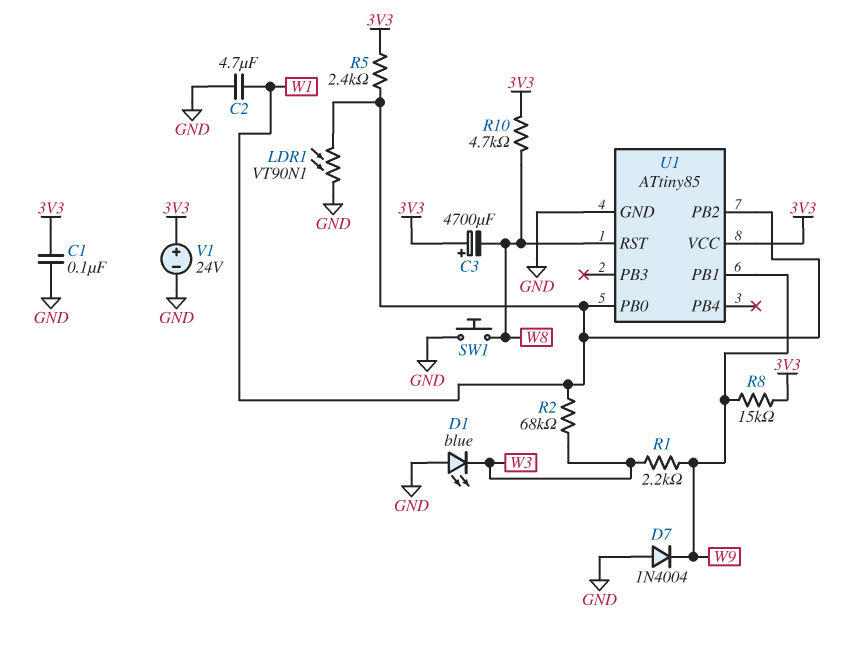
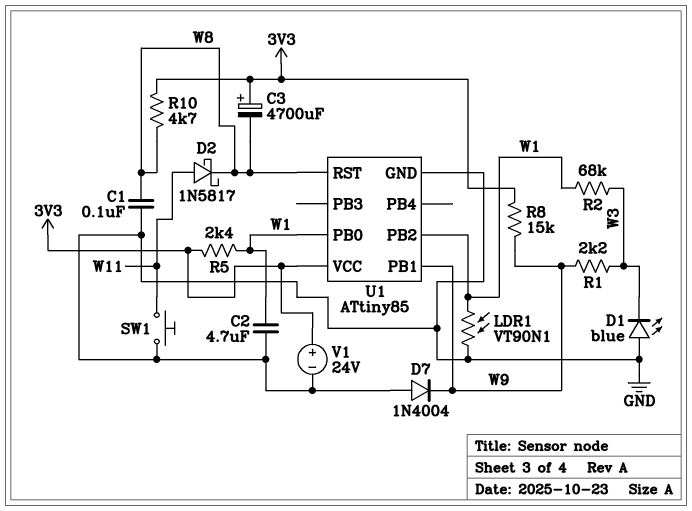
C1: 100nF (3V3, GND) -> 100nF (GND, W8)
D2: none -> schottky 1N5817 (A W11, K W8)
SW1: button (GND, W8) -> button (GND, W11)

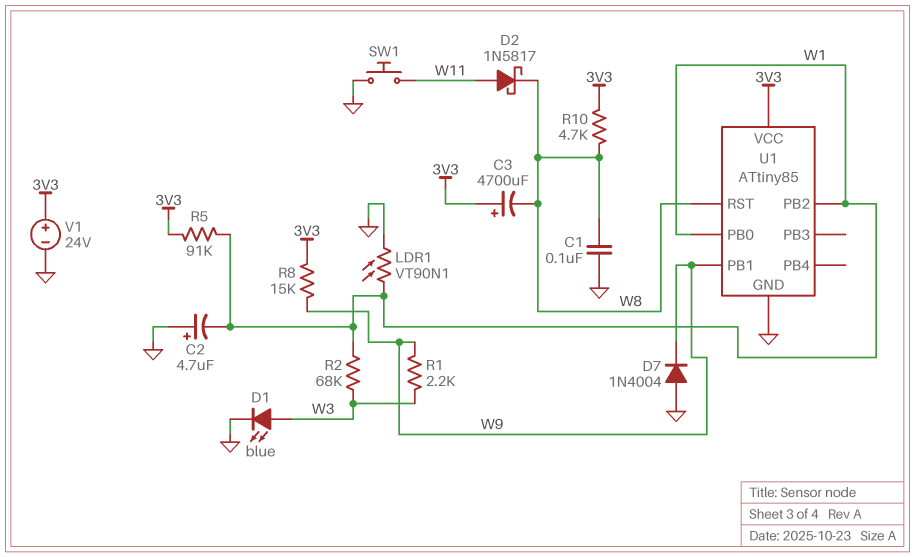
C2: 4.7uF (GND, W1) -> 4.7uF (plus GND, minus W1)
D1: LED blue (A GND, K W3) -> LED blue (A W3, K GND)
R5: 2.4k (3V3, W1) -> 91k (3V3, W1)

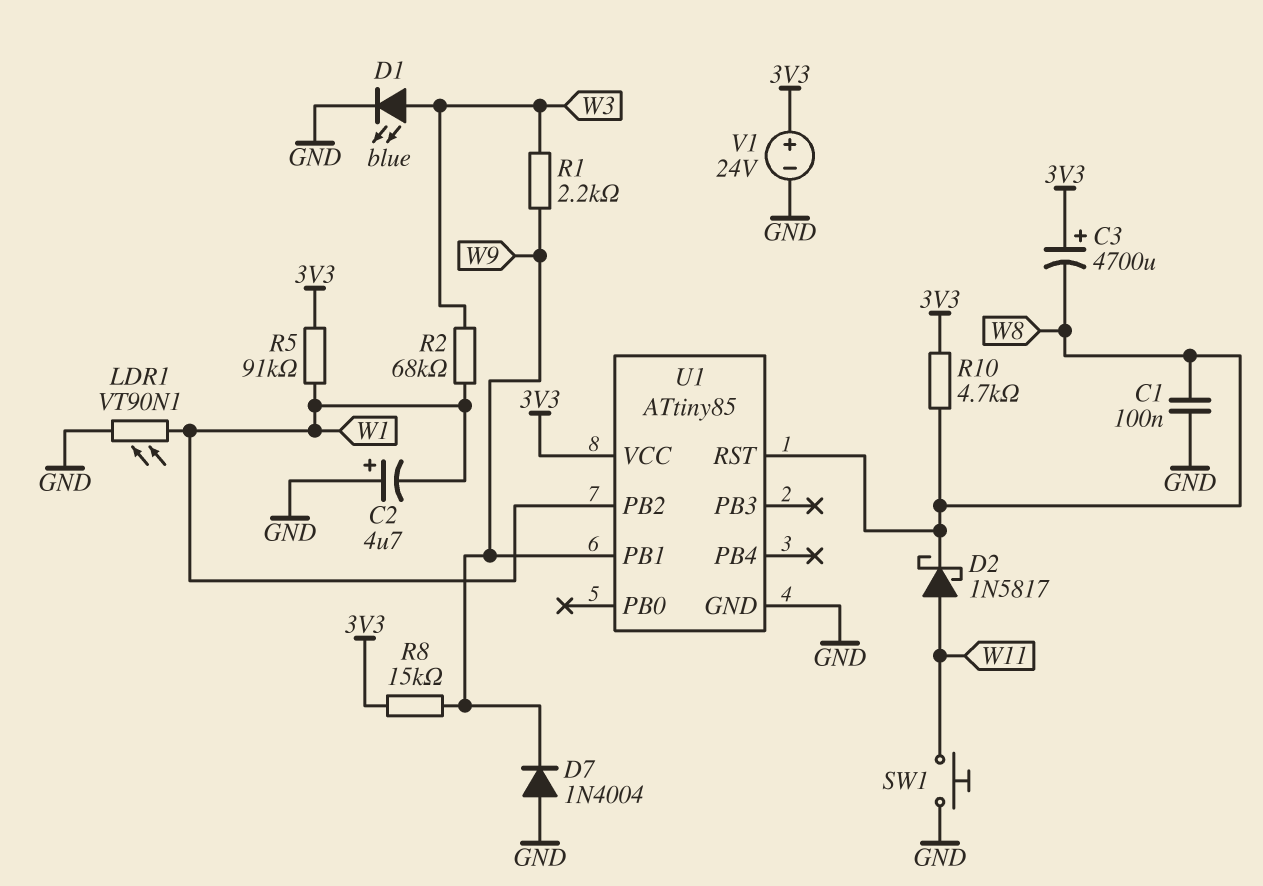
U1 pin PB0: W1 -> none

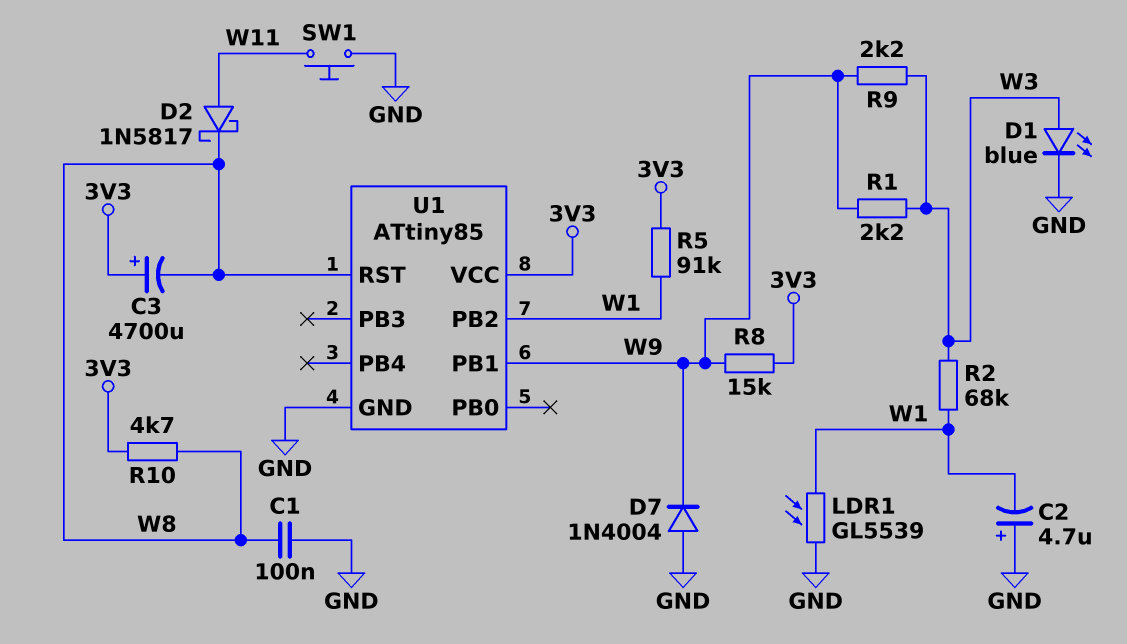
LDR1: VT90N1 (GND, W1) -> GL5539 (GND, W1)
R9: none -> 2.2k (W3, W9)
V1: 24V (plus 3V3, minus GND) -> none

